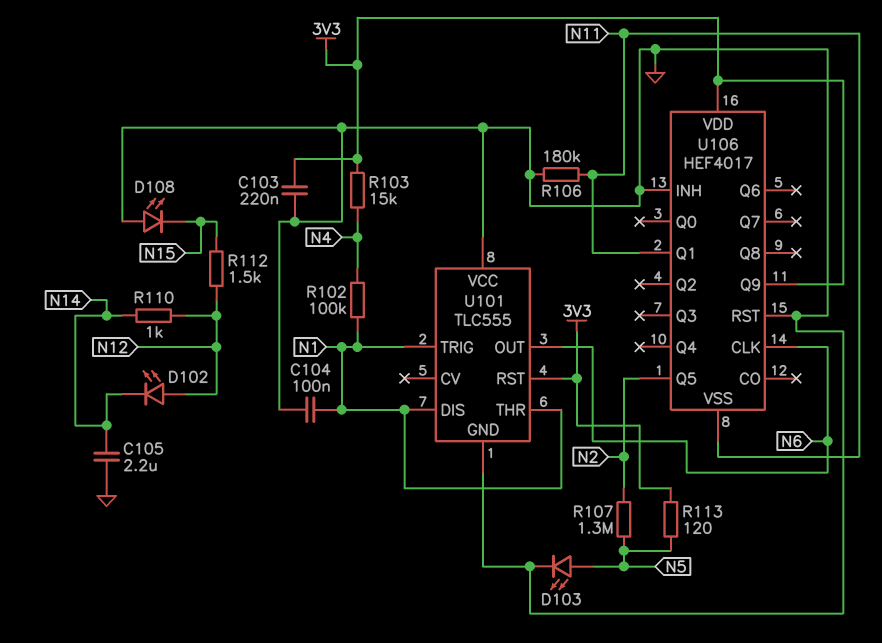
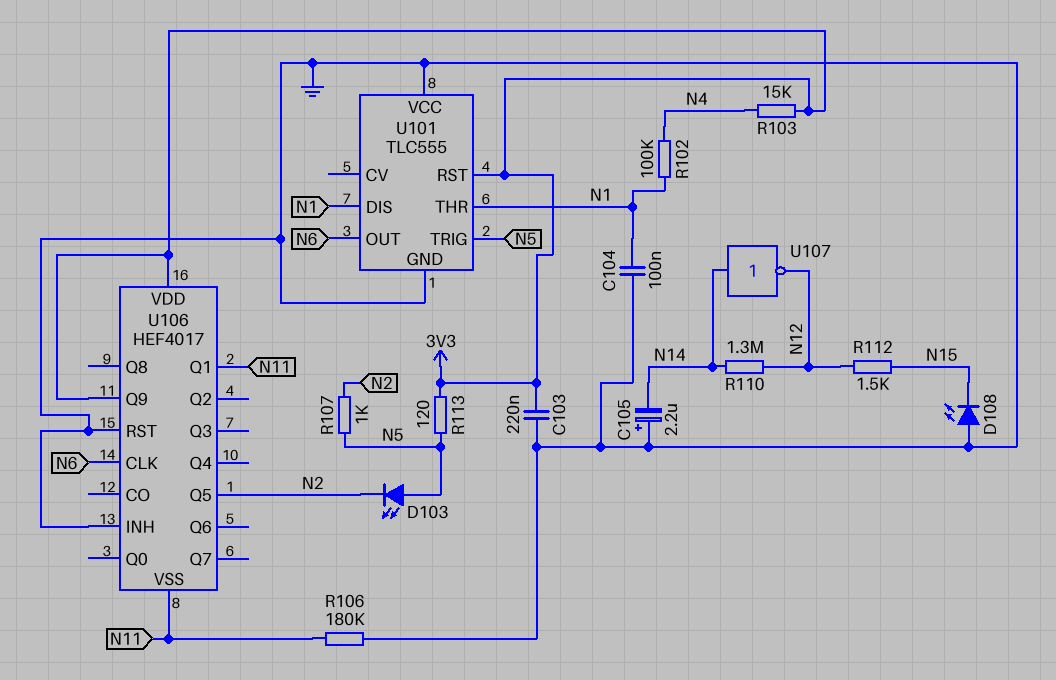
C105: 2.2uF (GND, N14) -> 2.2uF (plus GND, minus N14)
D102: LED (A N12, K N14) -> none
D103: LED (A N5, K GND) -> LED (A N5, K N2)
R107: 1.3M (N2, N5) -> 1k (N2, N5)
R110: 1k (N12, N14) -> 1.3M (N12, N14)
U101 pin TRIG: N1 -> N5
U107: none -> NOT (in N14, out N12)

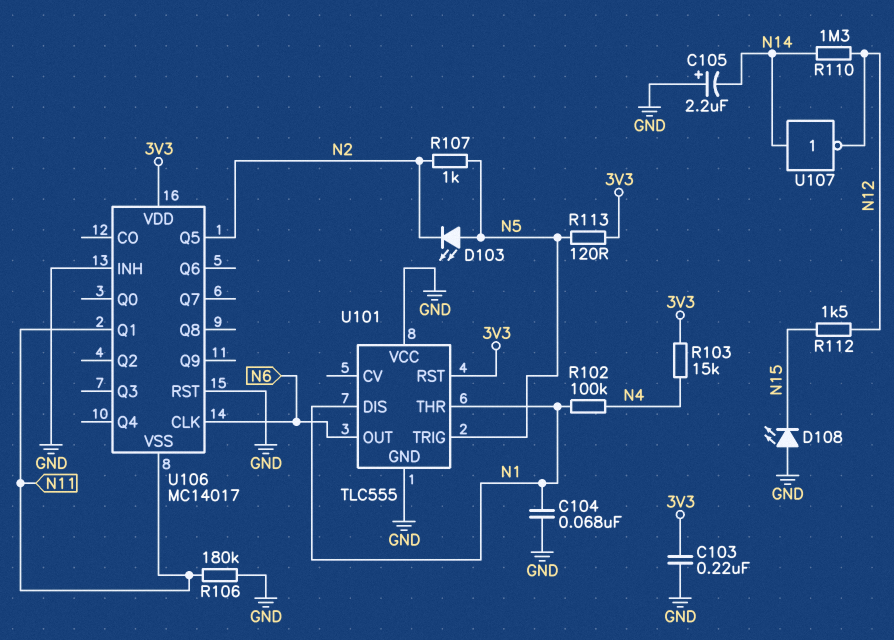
C104: 100nF (GND, N1) -> 68nF (GND, N1)
U106: HEF4017 -> MC14017
U106 pin Q9: 3V3 -> none

